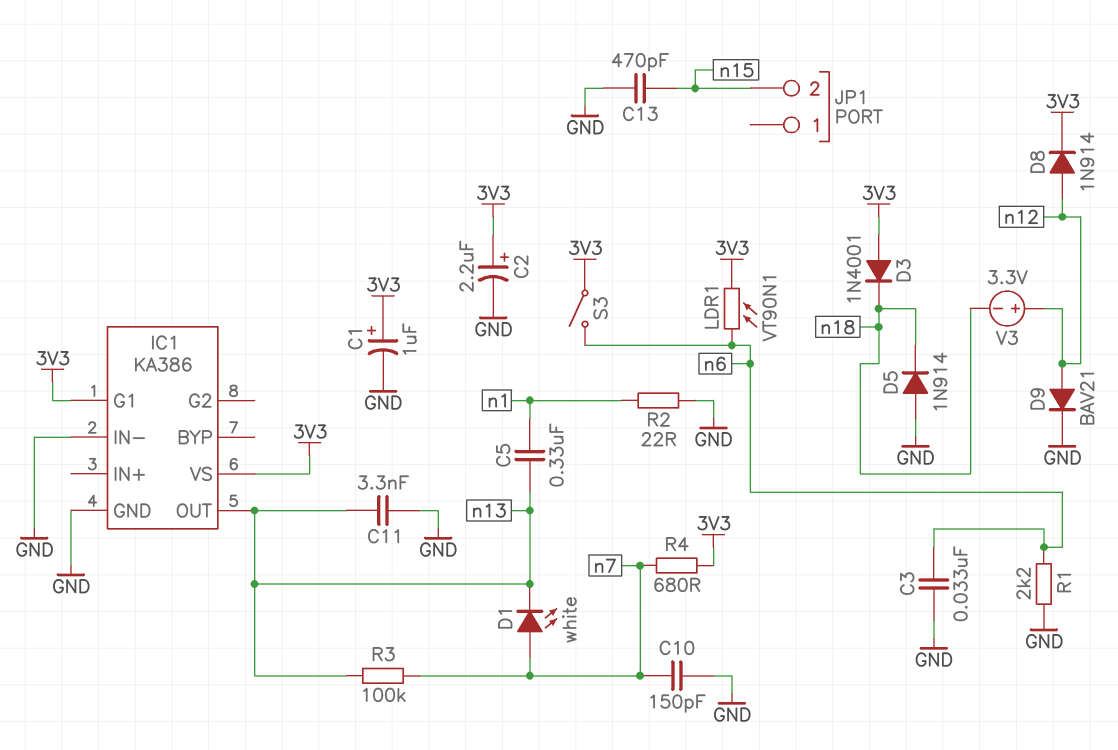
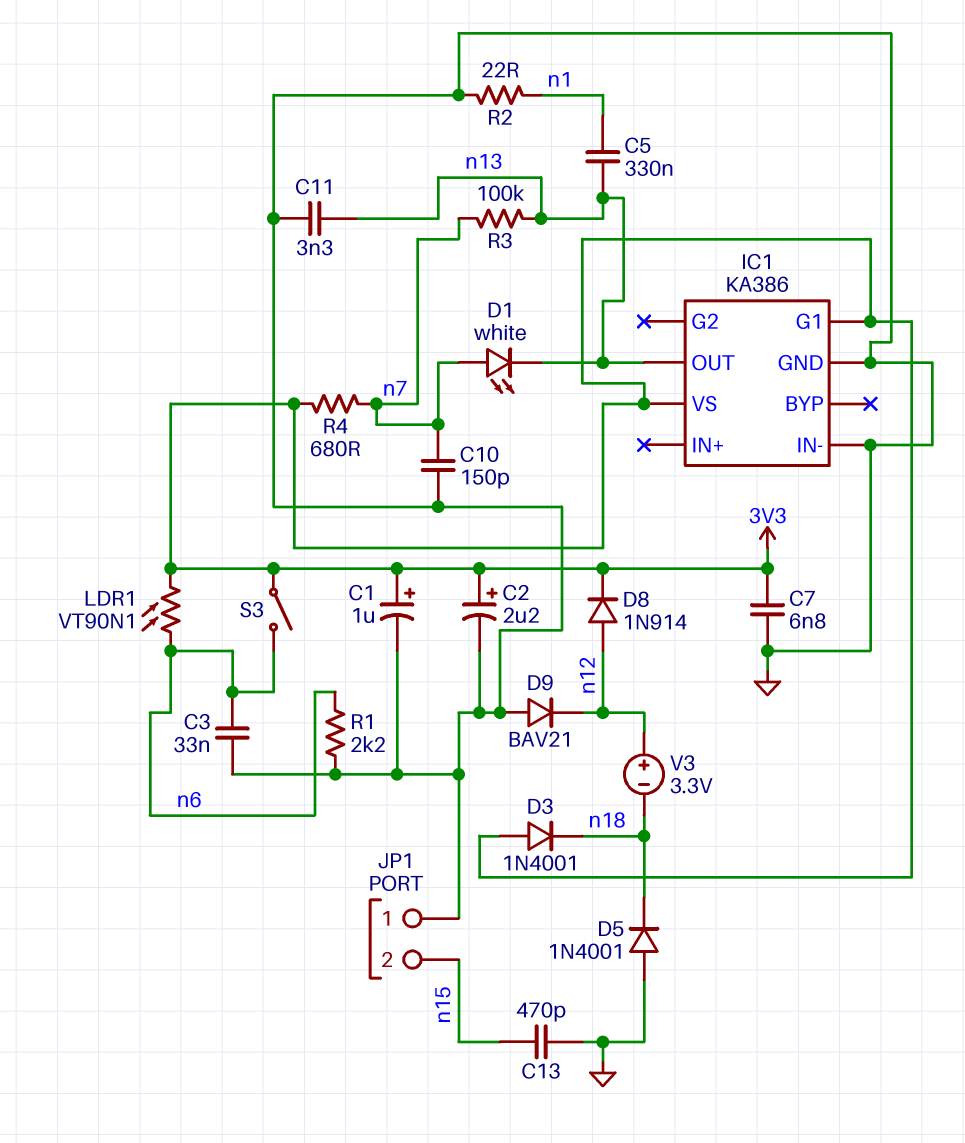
C7: none -> 6.8nF (3V3, GND)
D5: diode 1N914 (A GND, K n18) -> diode 1N4001 (A GND, K n18)
D9: diode BAV21 (A n12, K GND) -> diode BAV21 (A GND, K n12)
JP1 pin 1: none -> GND

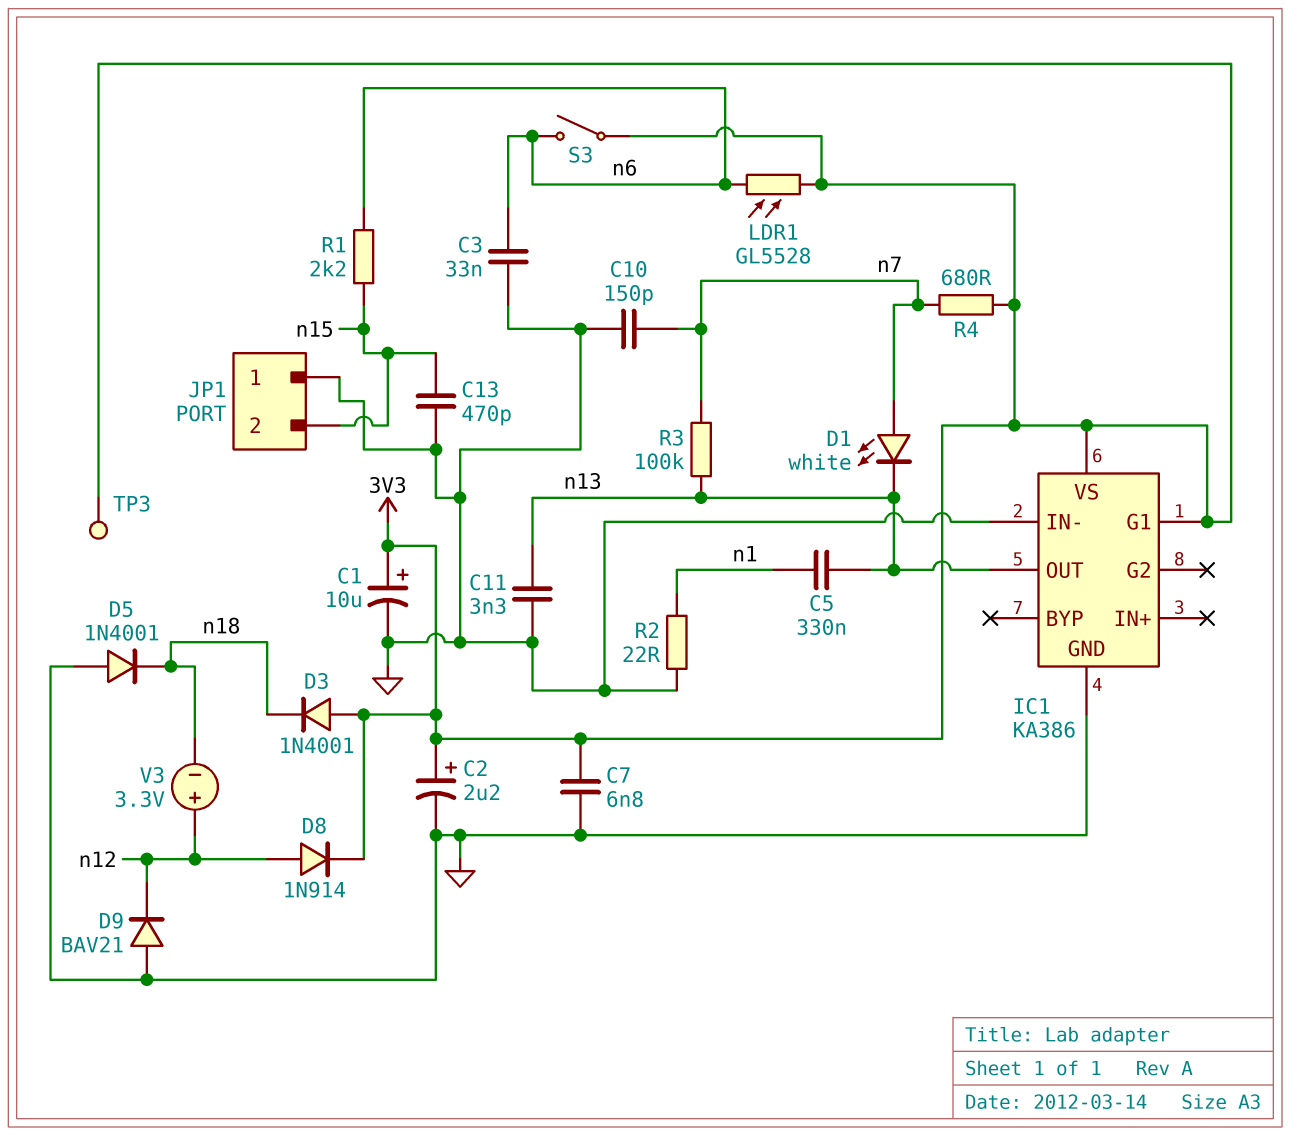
C1: 1uF (plus 3V3, minus GND) -> 10uF (plus 3V3, minus GND)
LDR1: VT90N1 (3V3, n6) -> GL5528 (3V3, n6)
R1: 2.2k (GND, n6) -> 2.2k (n6, n15)
TP3: none -> test point (3V3)

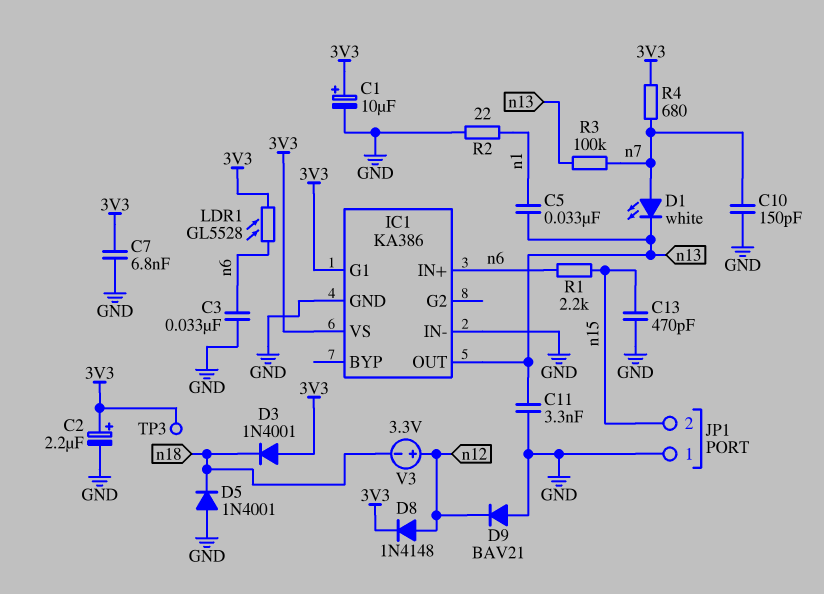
C5: 330nF (n1, n13) -> 33nF (n1, n13)
D8: diode 1N914 (A n12, K 3V3) -> diode 1N4148 (A n12, K 3V3)
IC1 pin IN+: none -> n6
S3: switch (3V3, n6) -> none

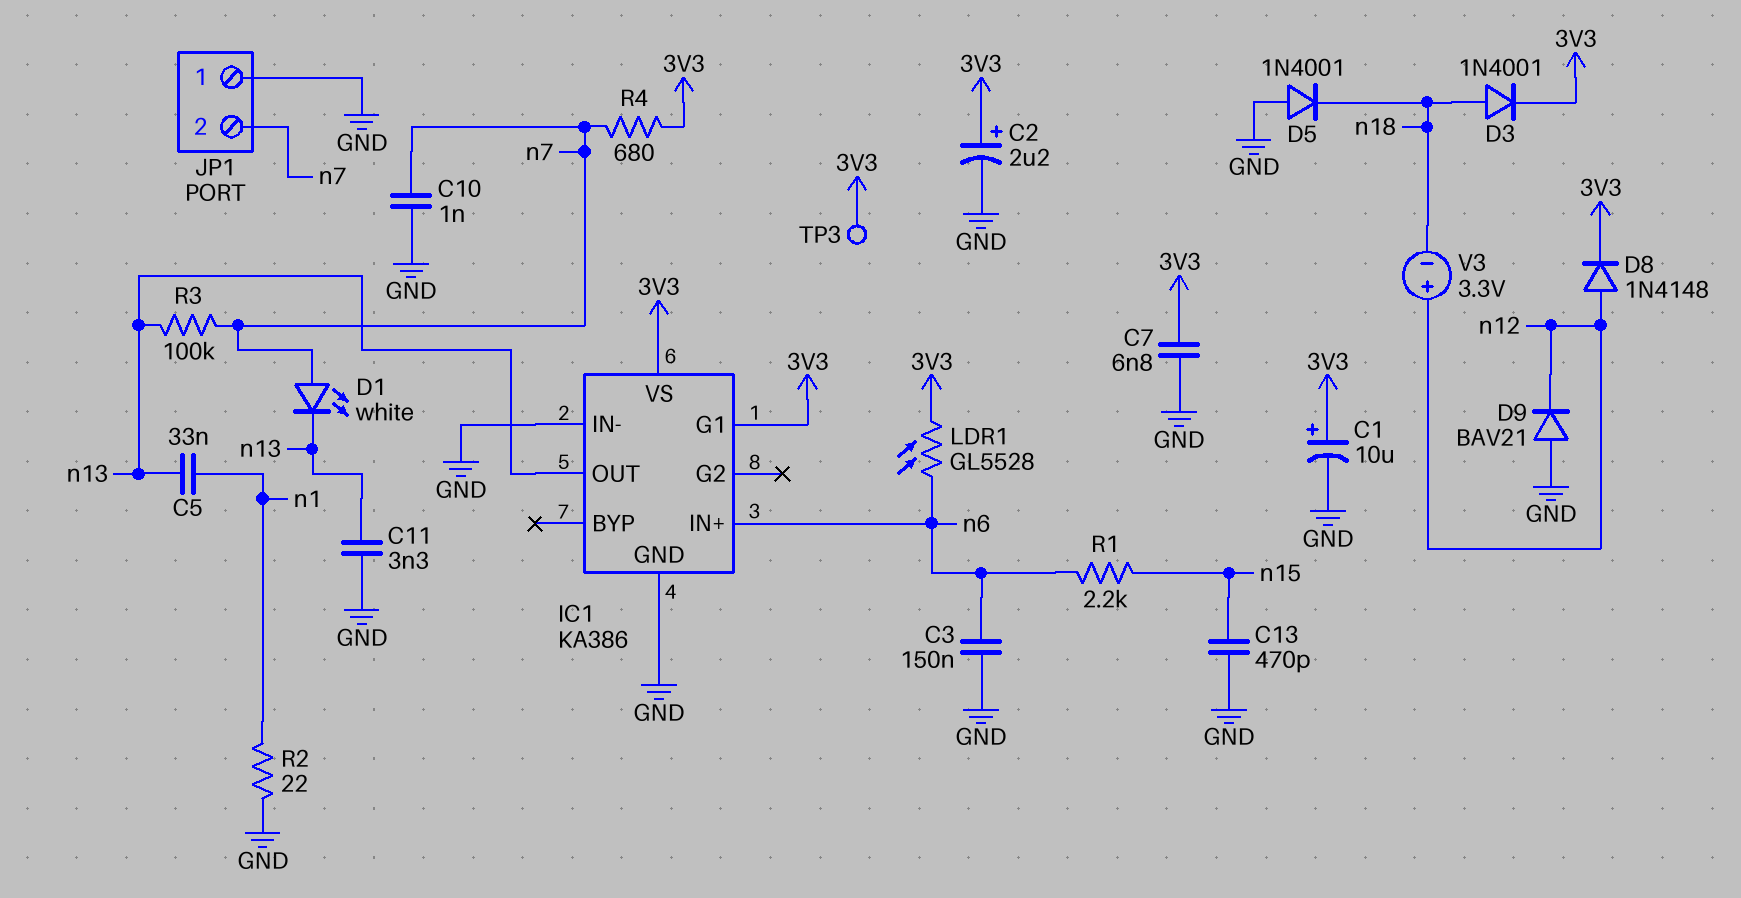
C3: 33nF (GND, n6) -> 150nF (GND, n6)
C10: 150pF (GND, n7) -> 1nF (GND, n7)
D3: diode 1N4001 (A 3V3, K n18) -> diode 1N4001 (A n18, K 3V3)
JP1 pin 2: n15 -> n7

